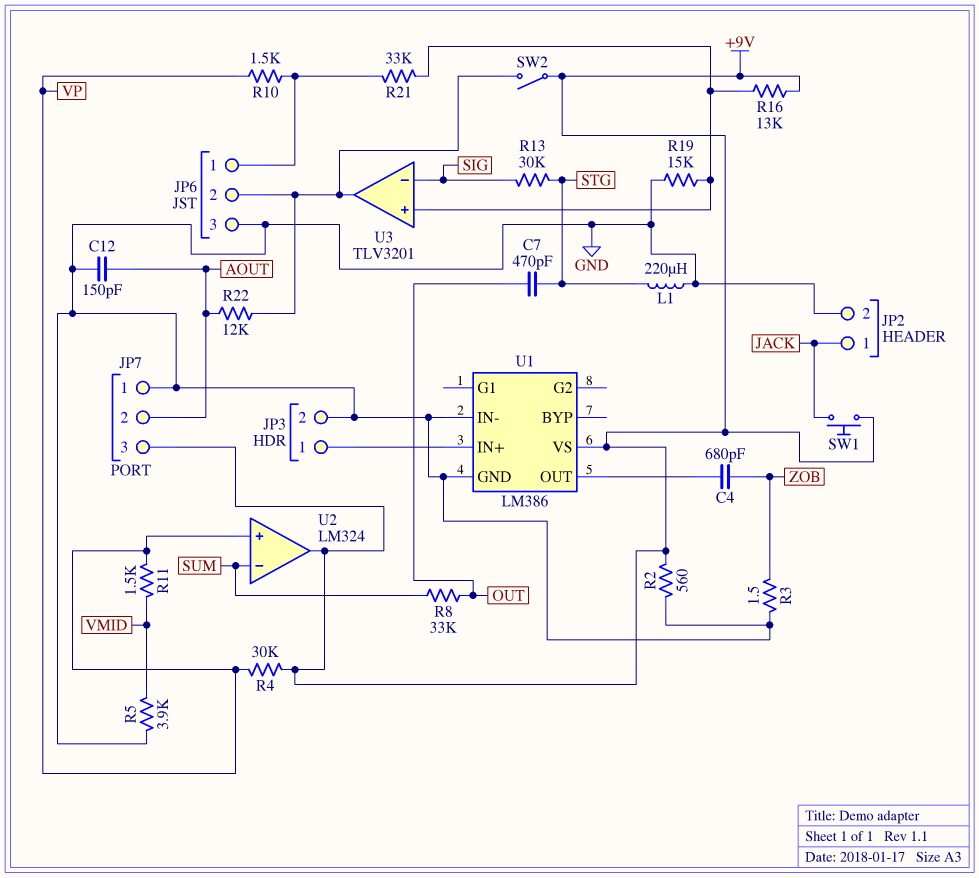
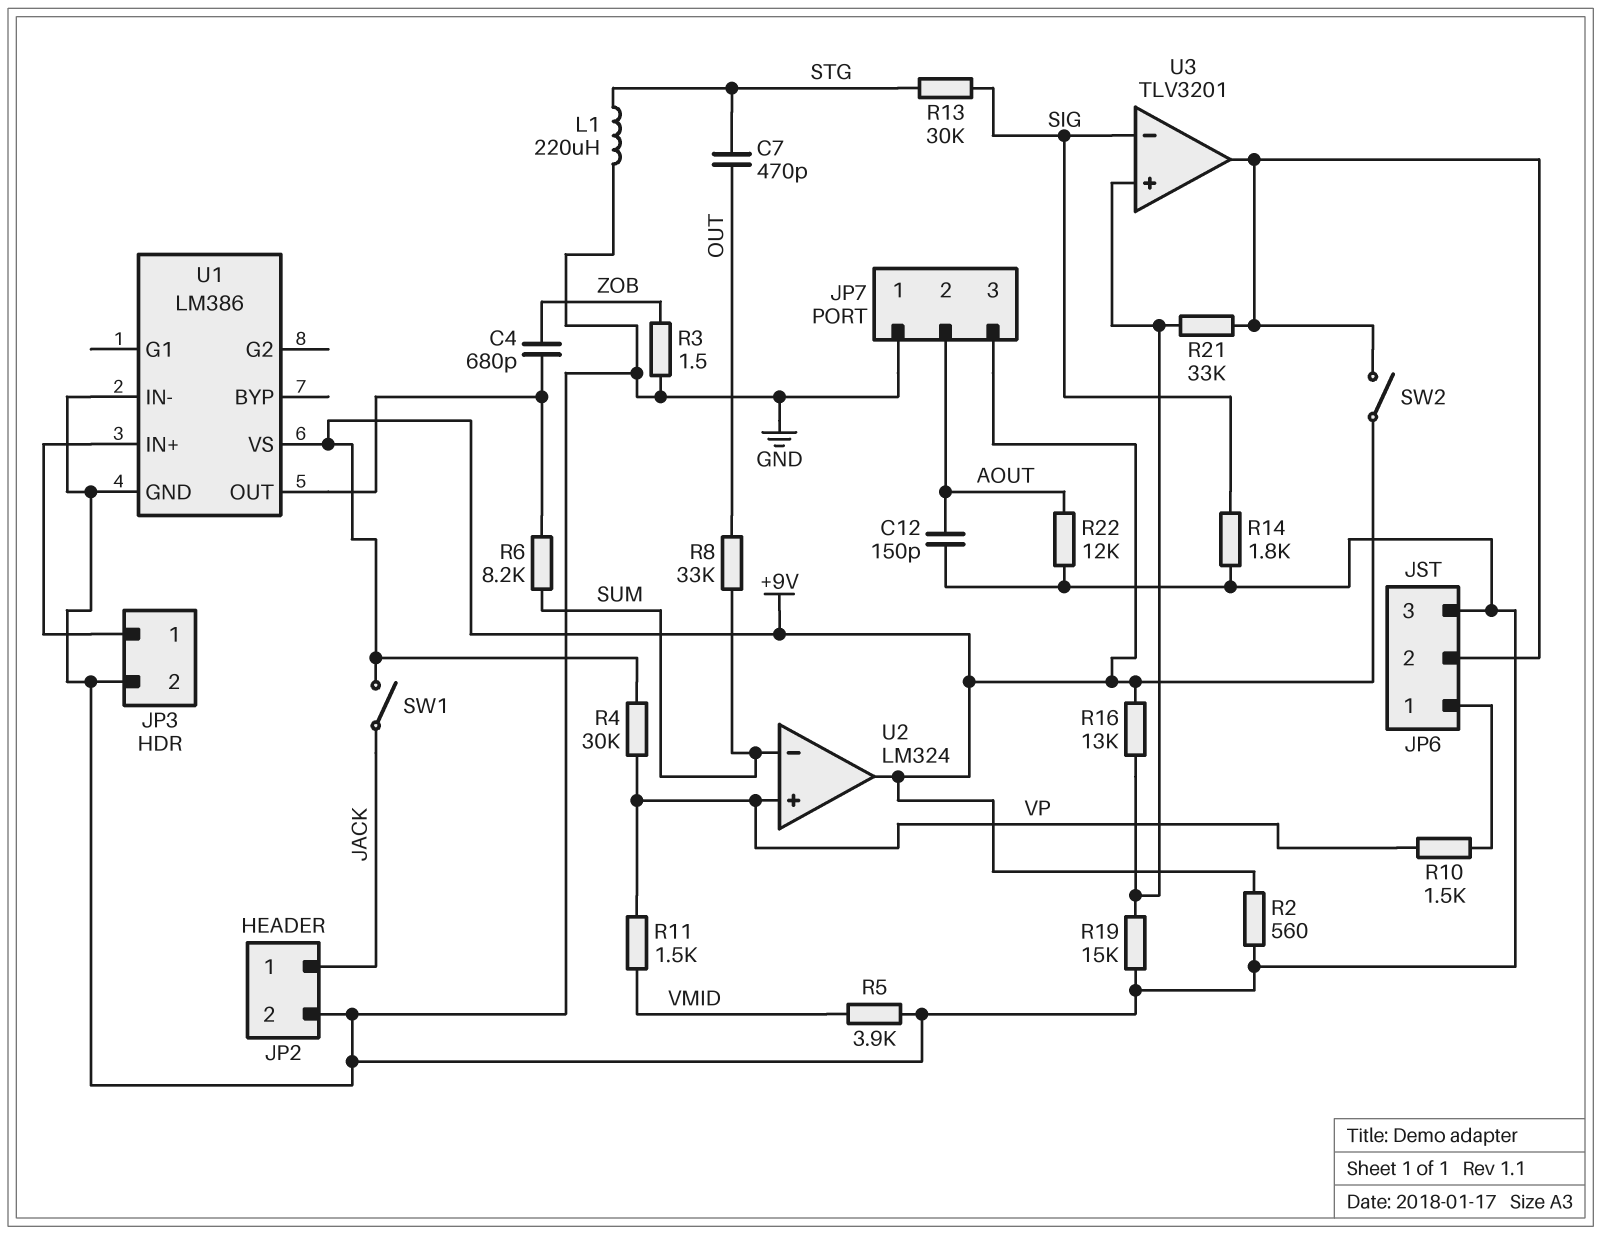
R6: none -> 8.2k (SUM, U1/OUT)
R14: none -> 1.8k (GND, SIG)
R21: 33k (JP6/1, U3/in+) -> 33k (JP6/2, U3/in+)
R22: 12k (AOUT, JP6/2) -> 12k (AOUT, GND)
SW1: button (+9V, JACK) -> switch (+9V, JACK)

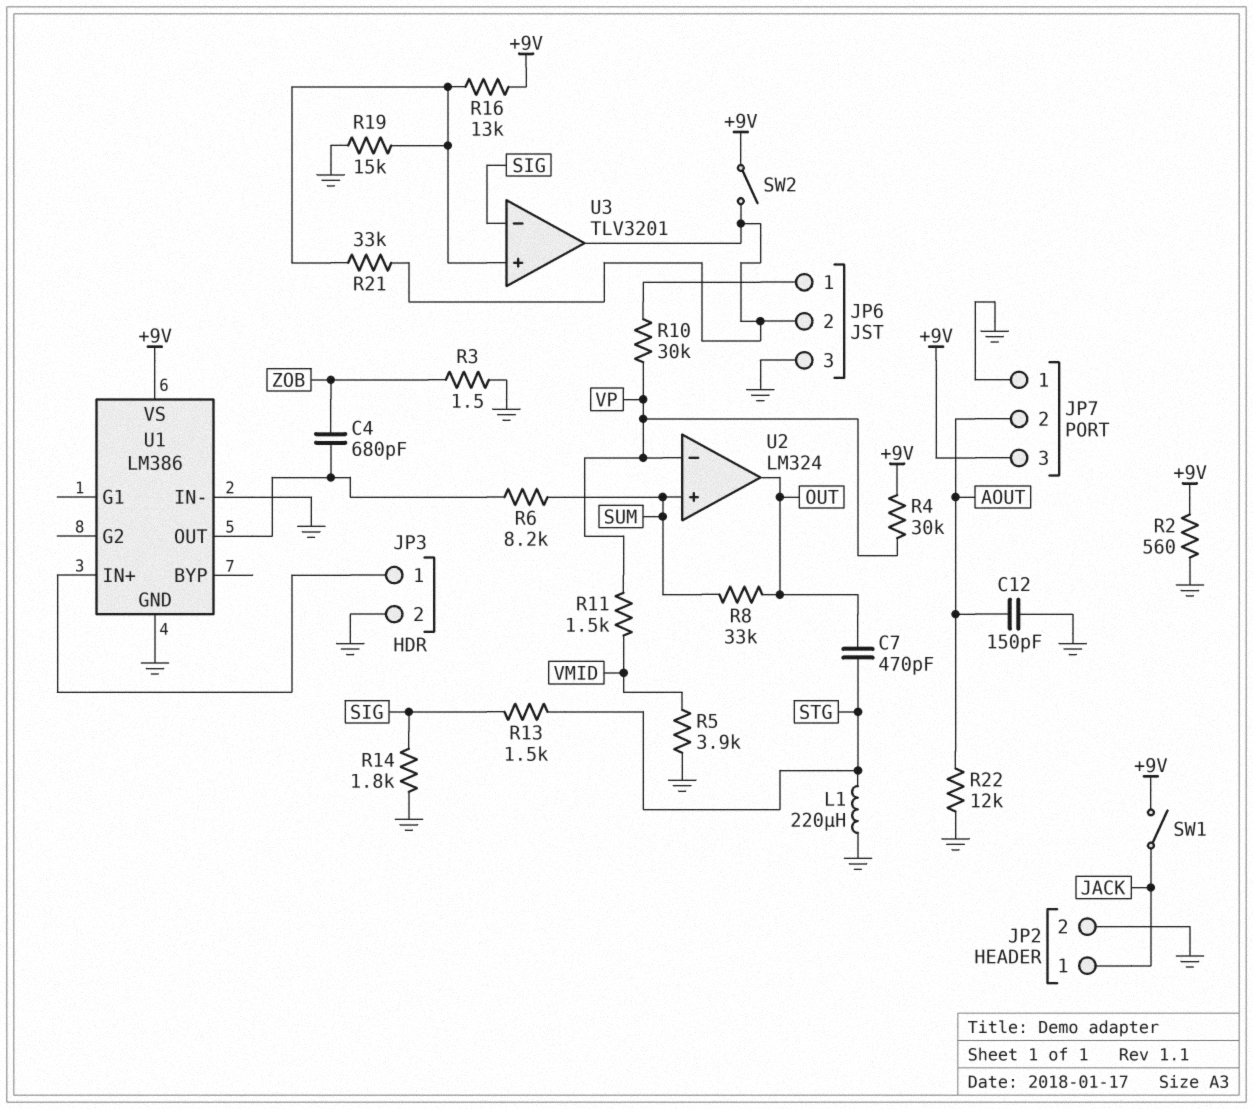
R10: 1.5k (JP6/1, VP) -> 30k (JP6/1, VP)
R13: 30k (SIG, STG) -> 1.5k (SIG, STG)
U2 pin in+: VP -> SUM
U2 pin in-: SUM -> VP
U2 pin out: +9V -> OUT

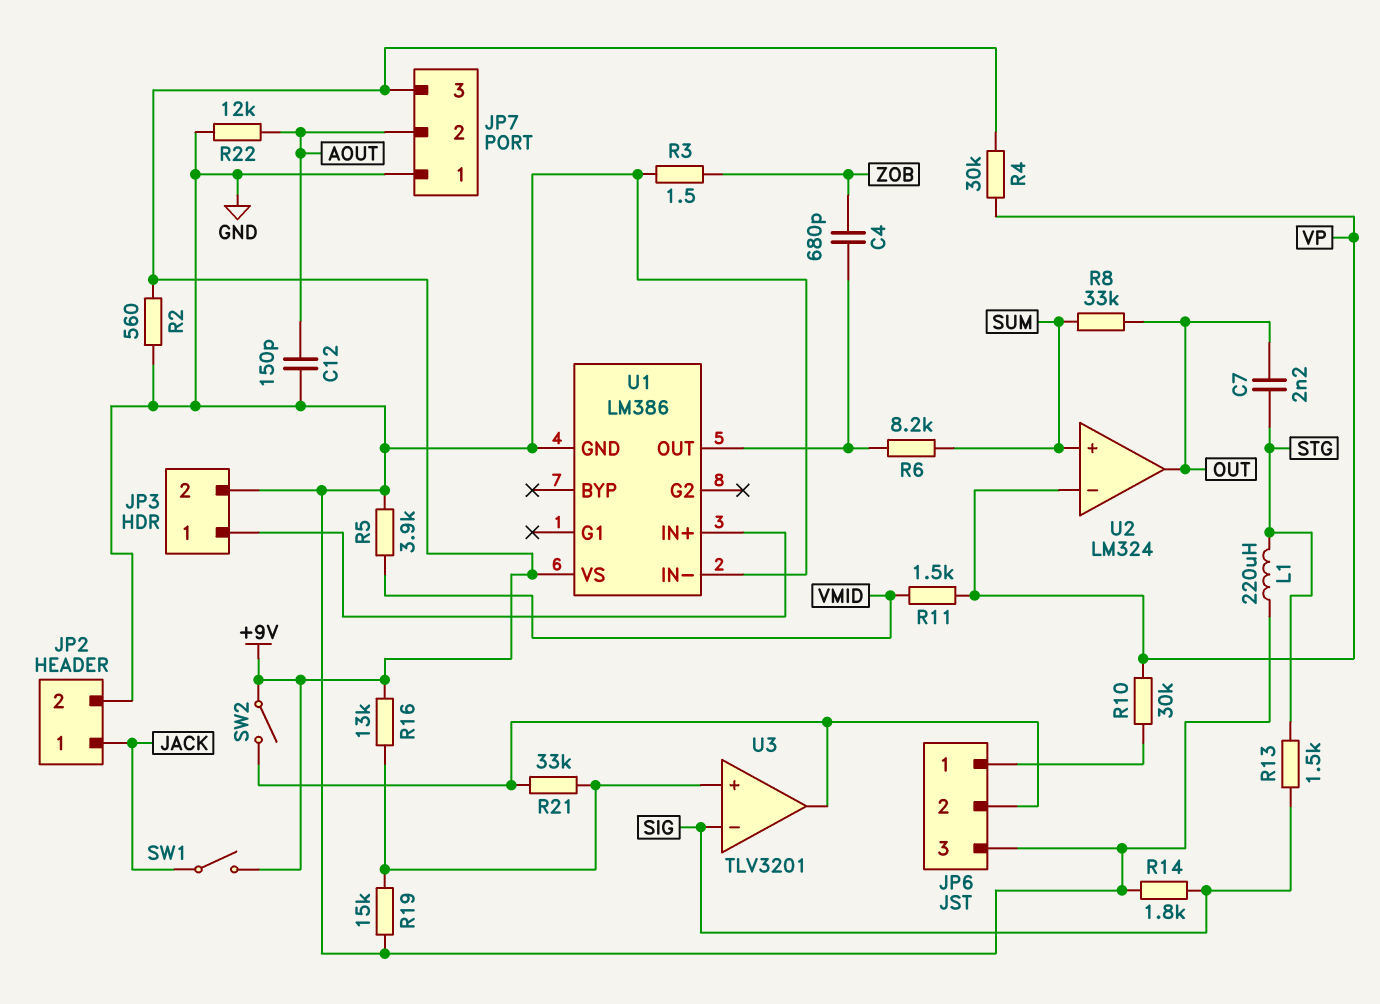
C7: 470pF (OUT, STG) -> 2.2nF (OUT, STG)

